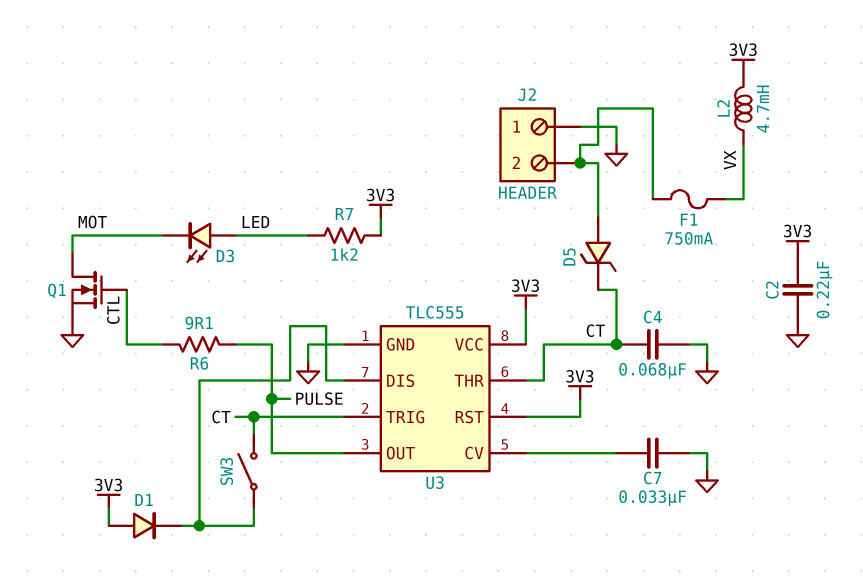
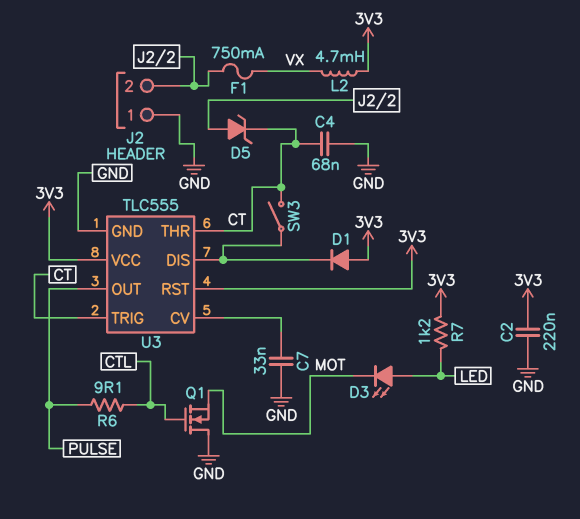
Q1: NMOS (G CTL, D MOT, S GND) -> NMOS (G CTL, D GND, S MOT)

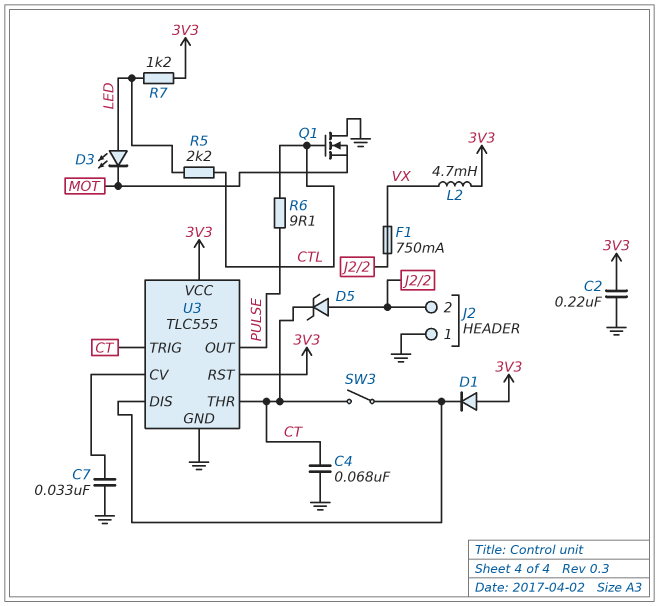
R5: none -> 2.2k (CTL, LED)

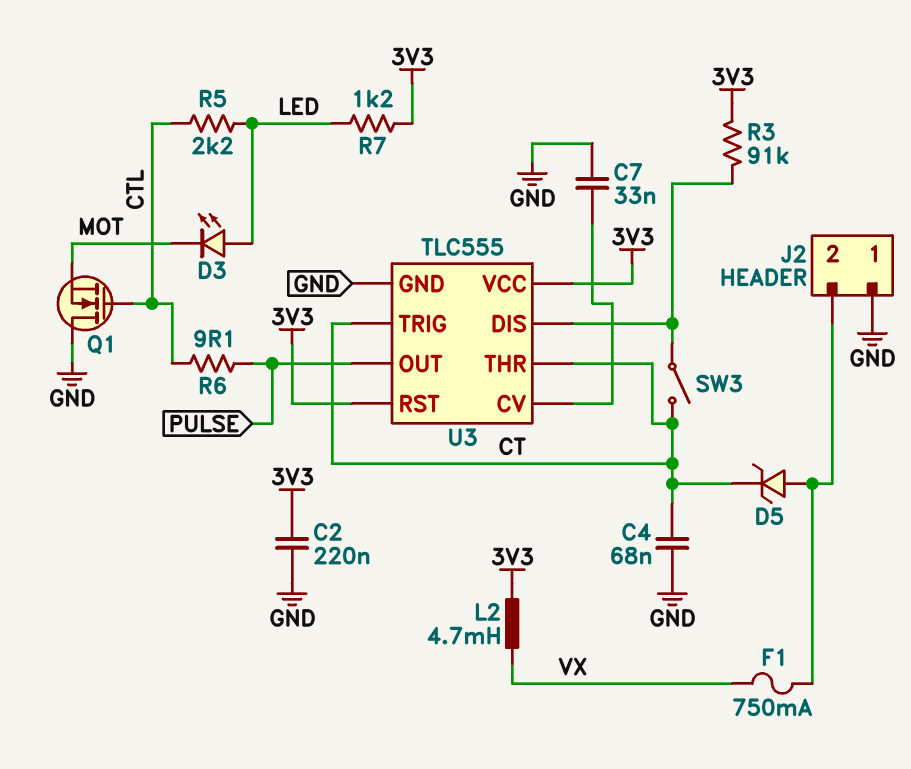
D1: diode (A 3V3, K U3/DIS) -> none
R3: none -> 91k (3V3, U3/DIS)

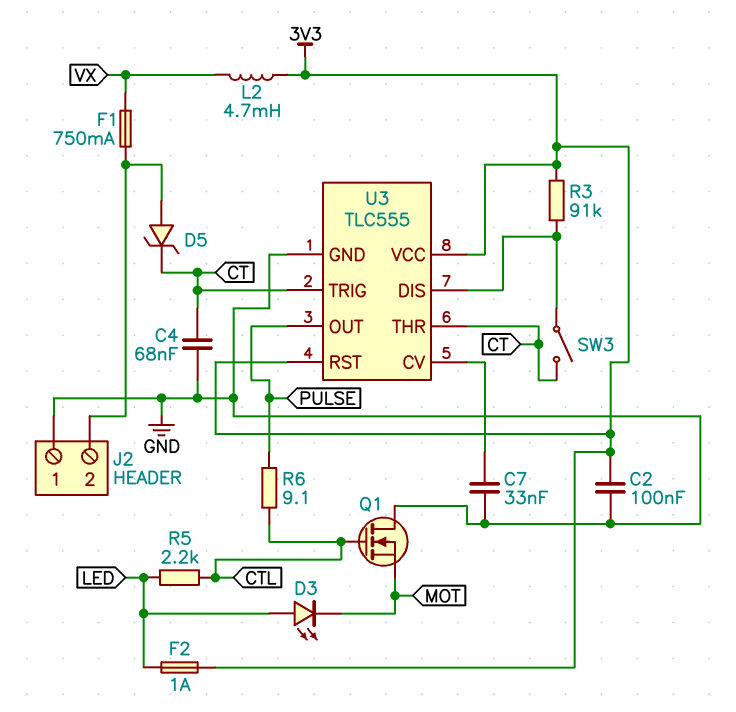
C2: 220nF (3V3, GND) -> 100nF (3V3, GND)
F2: none -> 1A (3V3, LED)
R7: 1.2k (3V3, LED) -> none

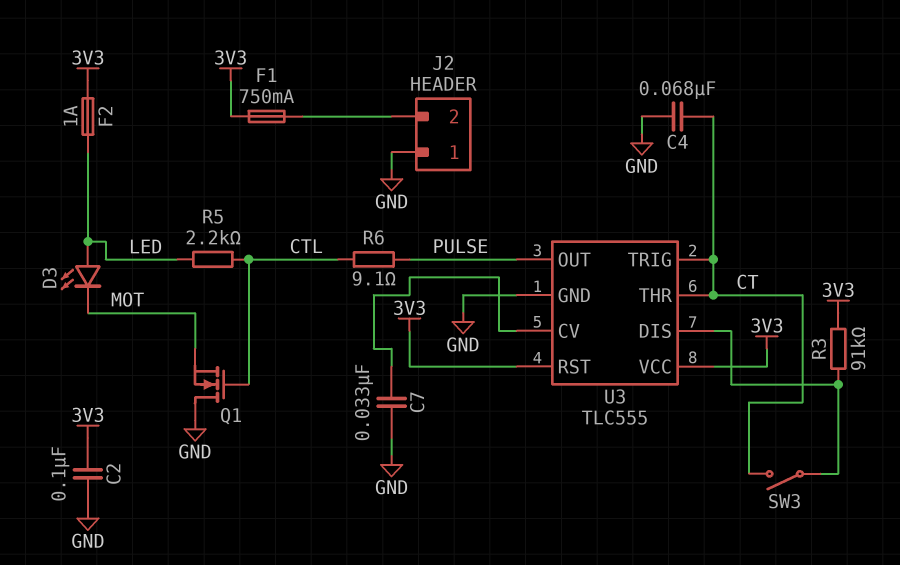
D5: zener (A J2/2, K CT) -> none
F1: 750mA (J2/2, VX) -> 750mA (3V3, J2/2)
L2: 4.7mH (3V3, VX) -> none

